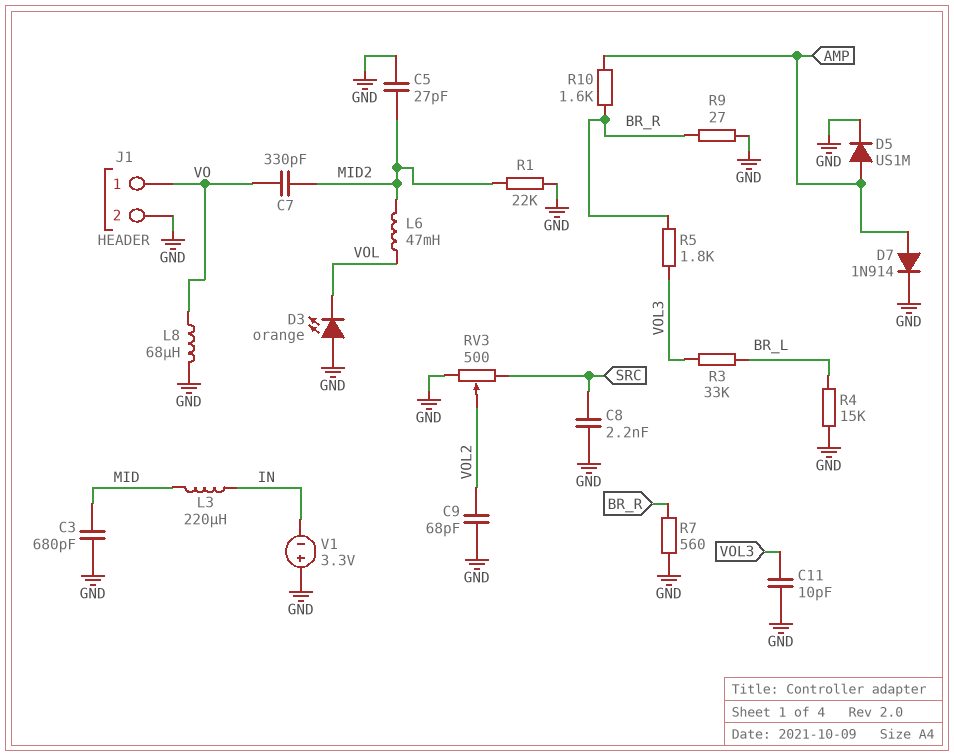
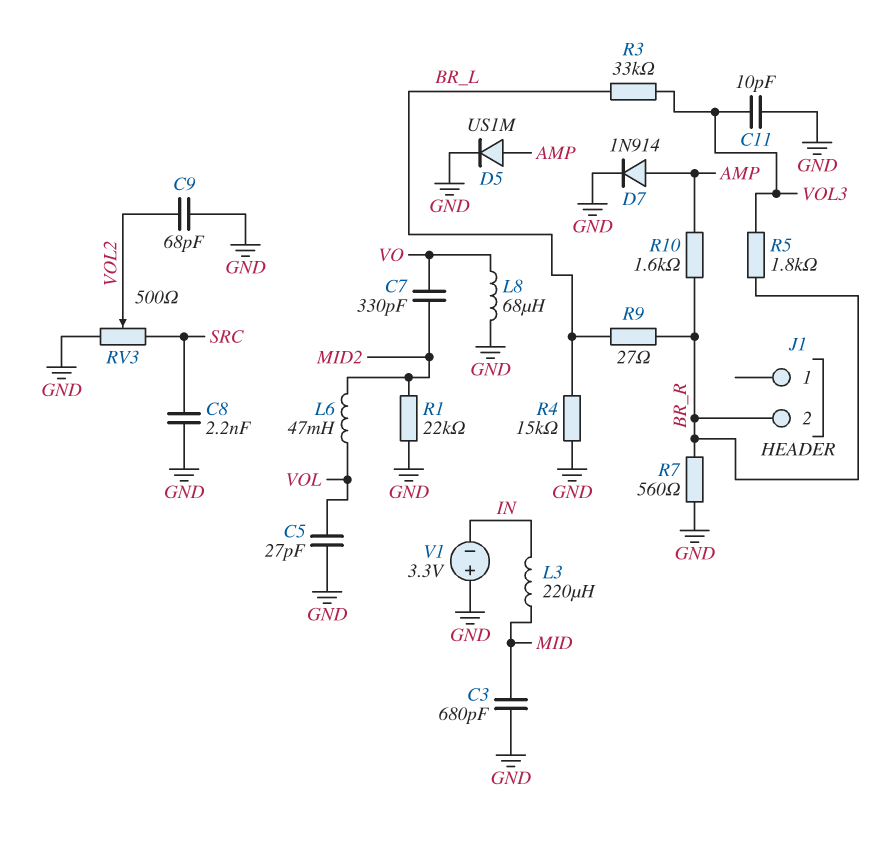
C5: 27pF (GND, MID2) -> 27pF (GND, VOL)
D3: LED orange (A GND, K VOL) -> none
J1 pin 1: VO -> none
J1 pin 2: GND -> BR_R
R9: 27 (BR_R, GND) -> 27 (BR_L, BR_R)

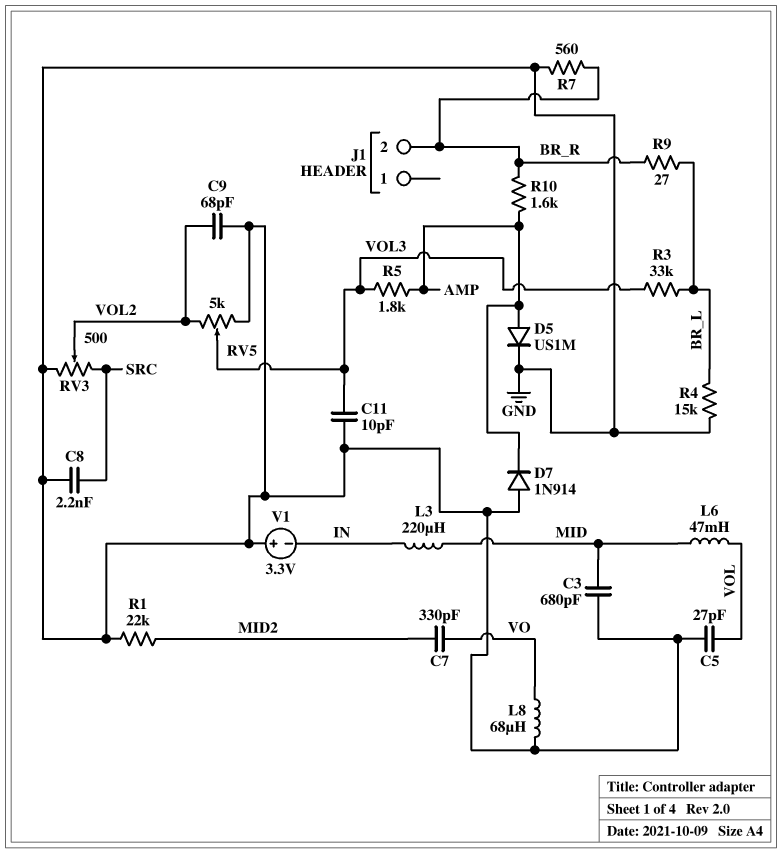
D7: diode 1N914 (A AMP, K GND) -> diode 1N914 (A GND, K AMP)
L6: 47mH (MID2, VOL) -> 47mH (MID, VOL)
R5: 1.8k (BR_R, VOL3) -> 1.8k (AMP, VOL3)
RV5: none -> 5k (GND, VOL2, wiper VOL3)

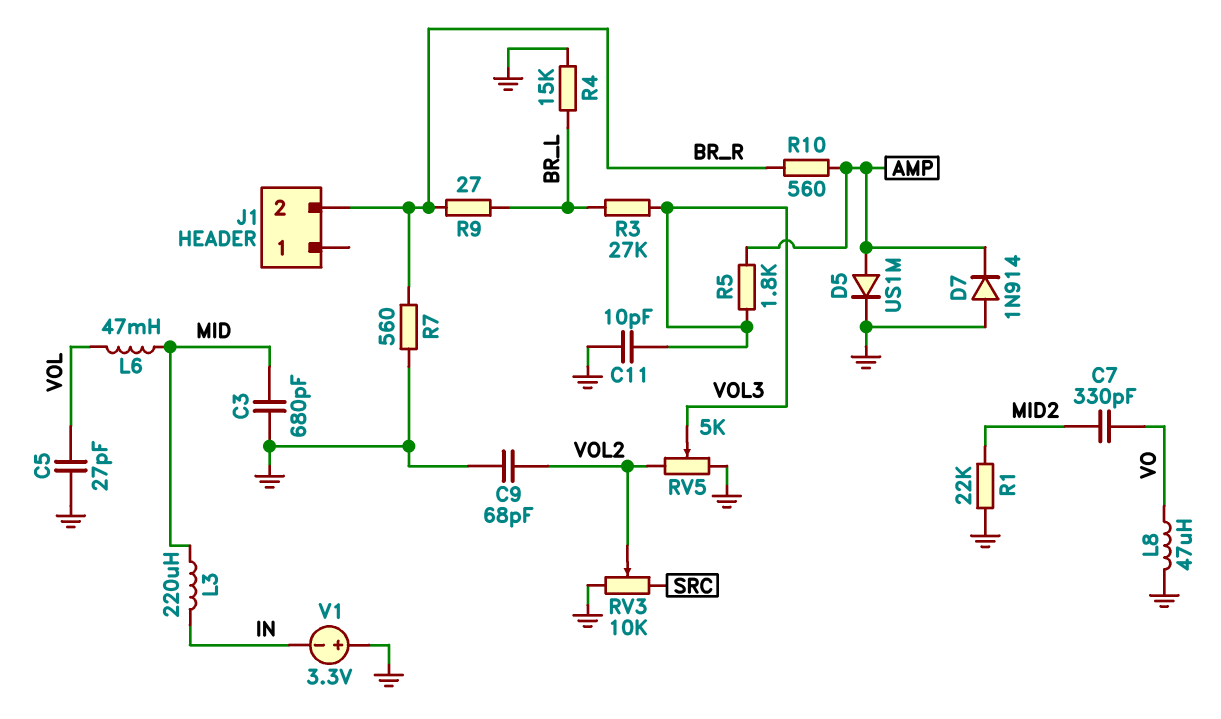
C8: 2.2nF (GND, SRC) -> none
L8: 68uH (GND, VO) -> 47uH (GND, VO)
R3: 33k (BR_L, VOL3) -> 27k (BR_L, VOL3)
R10: 1.6k (AMP, BR_R) -> 560 (AMP, BR_R)
RV3: 500 (GND, SRC, wiper VOL2) -> 10k (GND, SRC, wiper VOL2)

